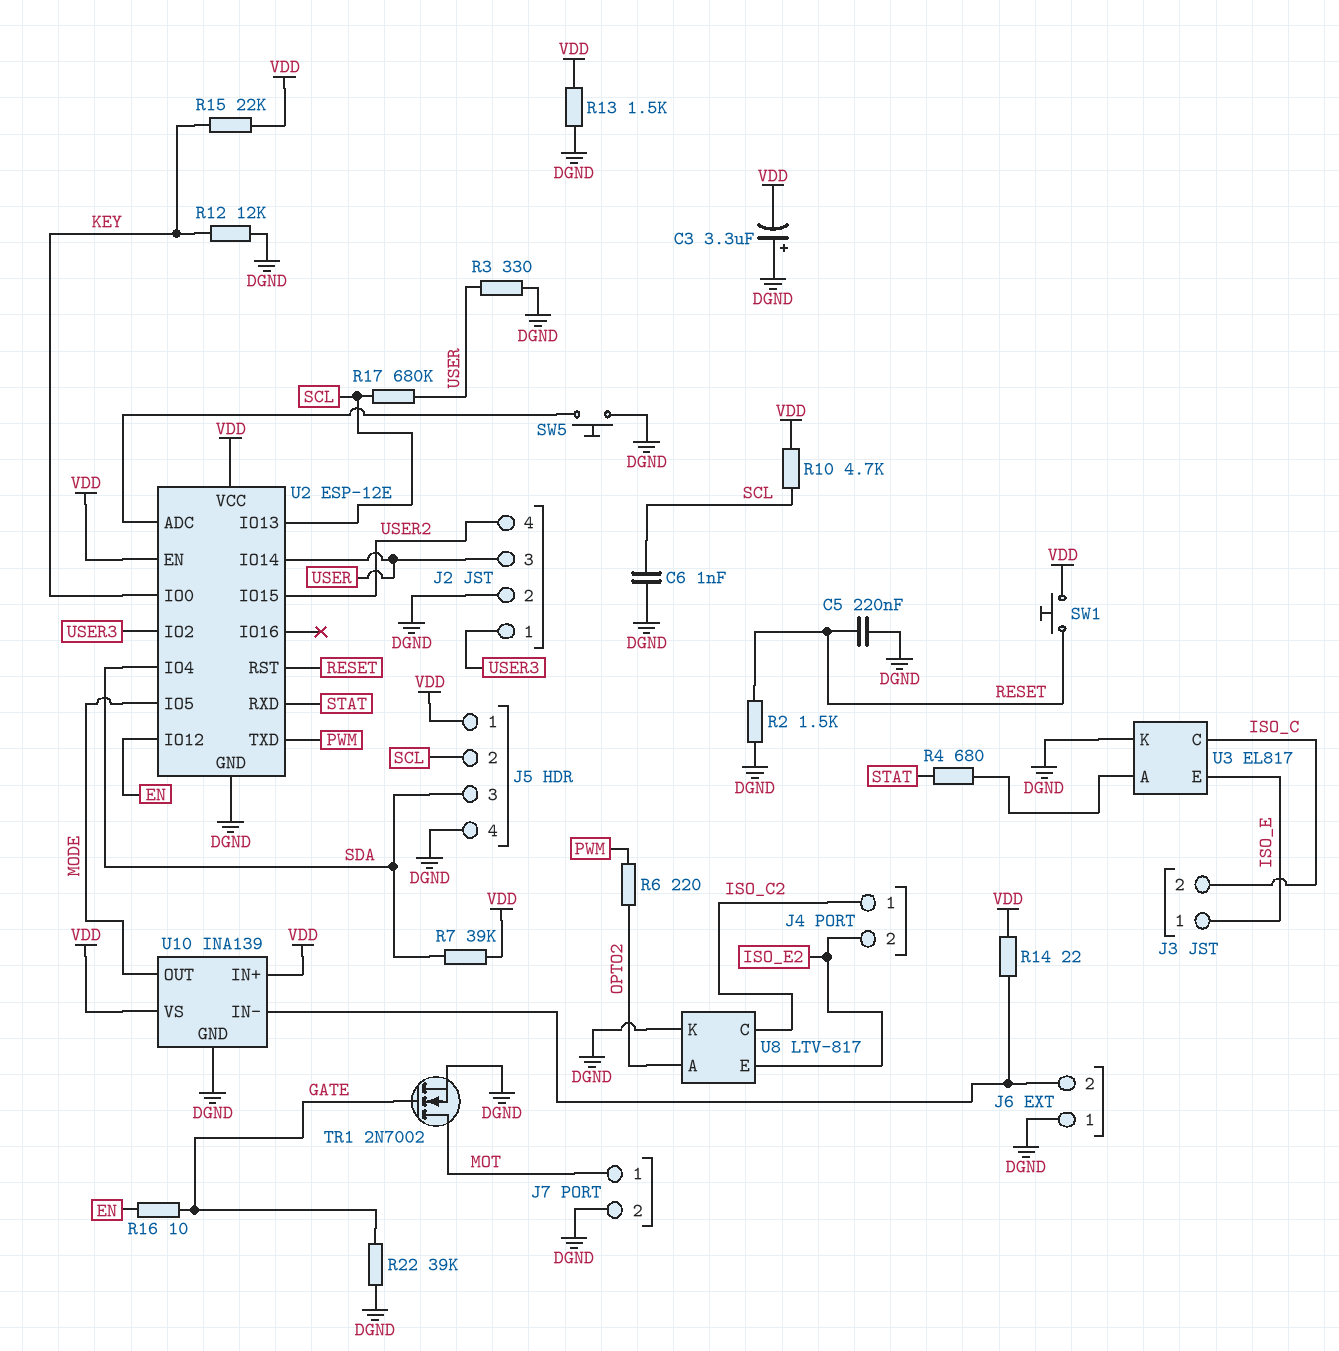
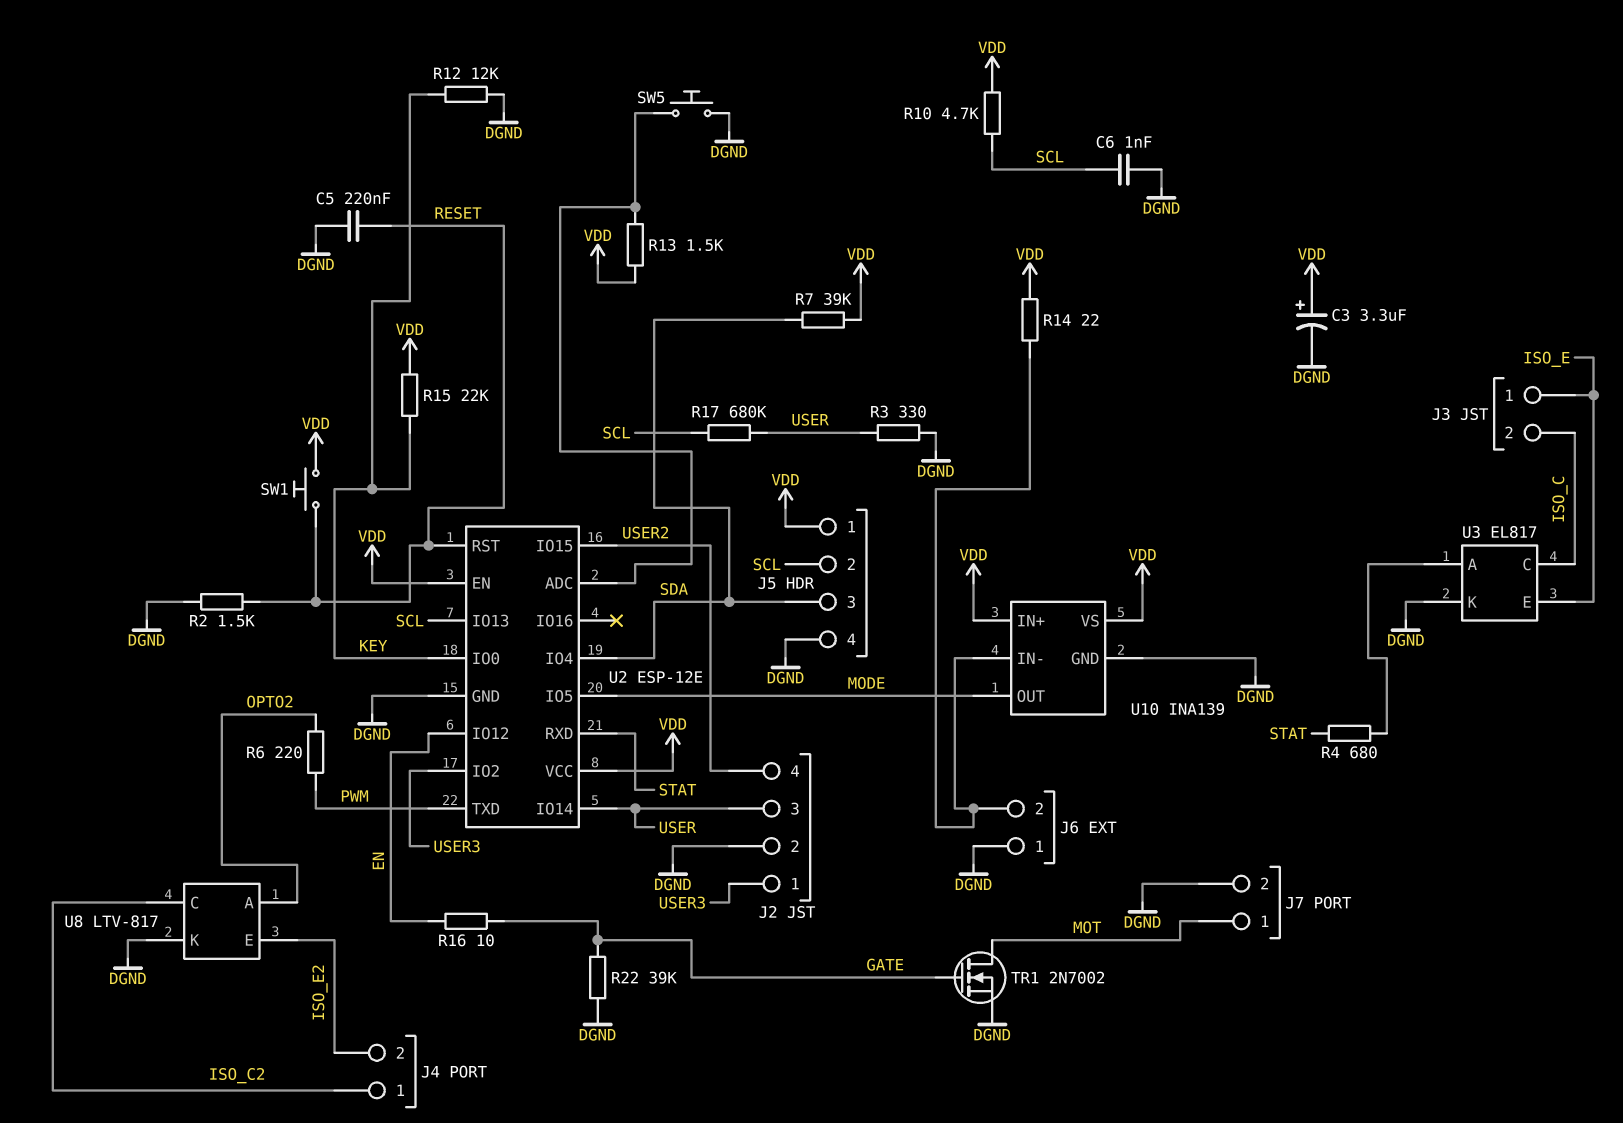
C3: 3.3uF (plus DGND, minus VDD) -> 3.3uF (plus VDD, minus DGND)
R13: 1.5k (DGND, VDD) -> 1.5k (U2/ADC, VDD)

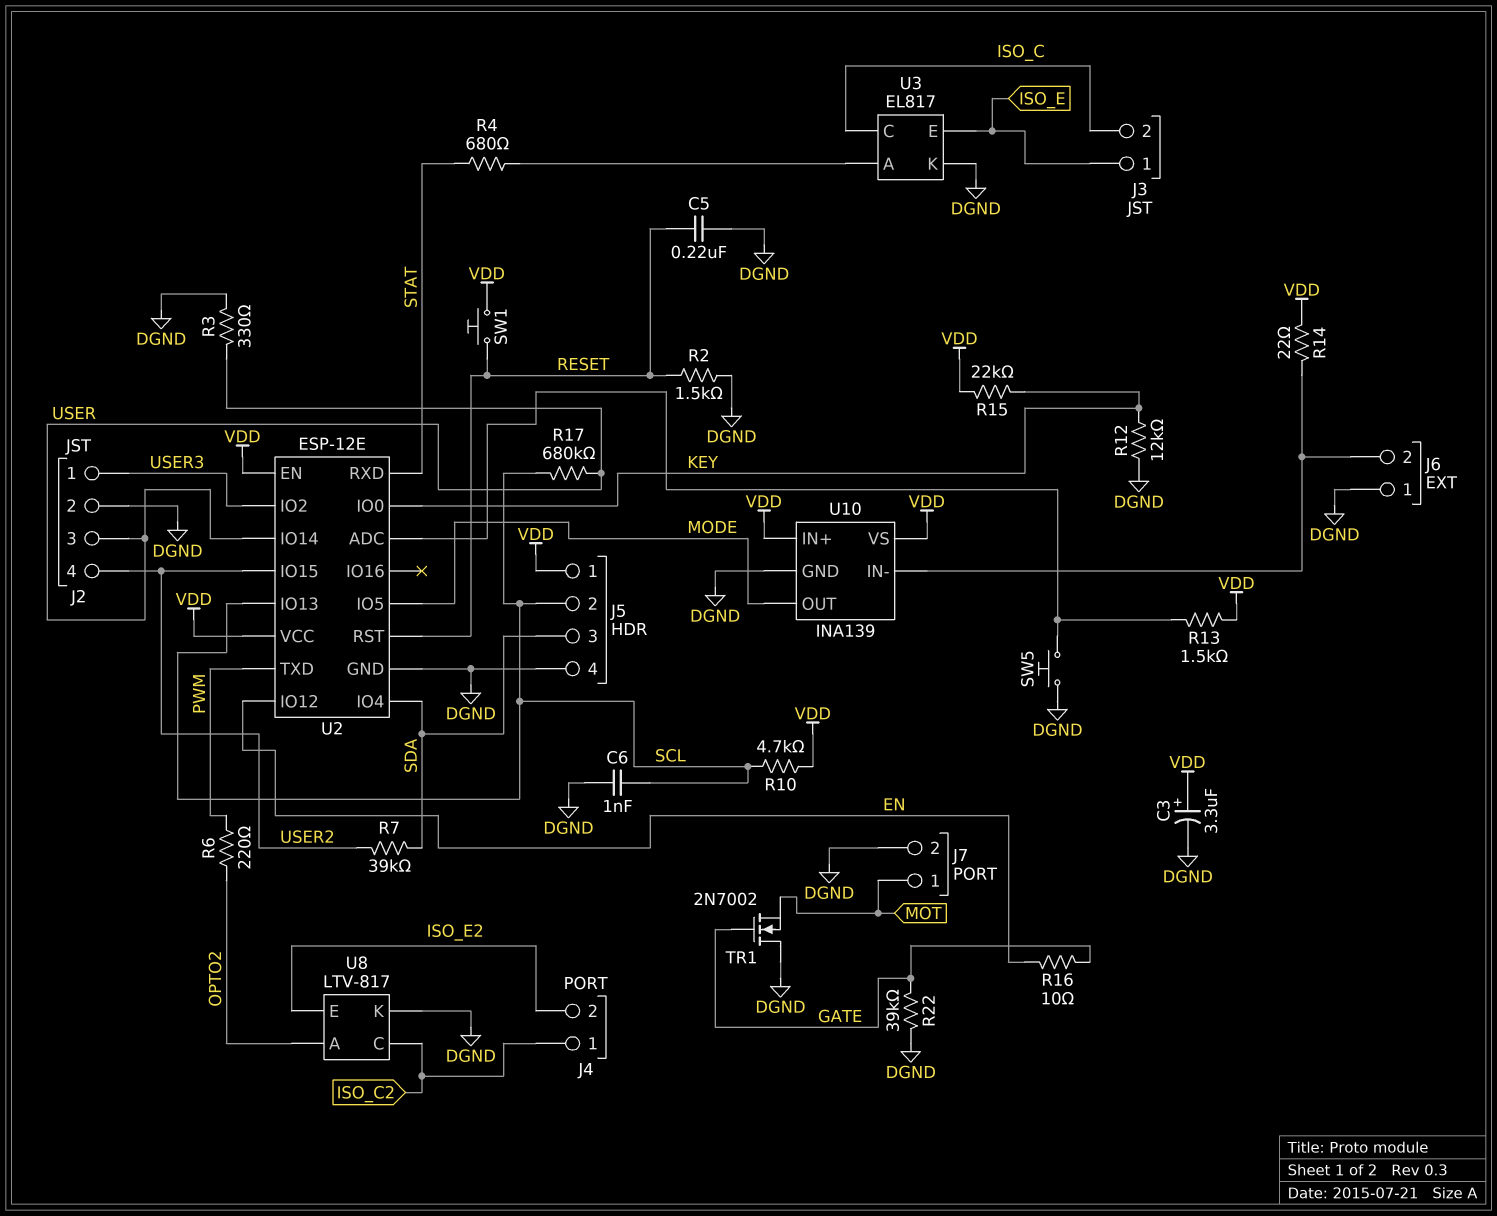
R7: 39k (SDA, VDD) -> 39k (SDA, USER2)
TR1: NMOS 2N7002 (G GATE, D MOT, S DGND) -> NMOS 2N7002 (G GATE, D DGND, S MOT)

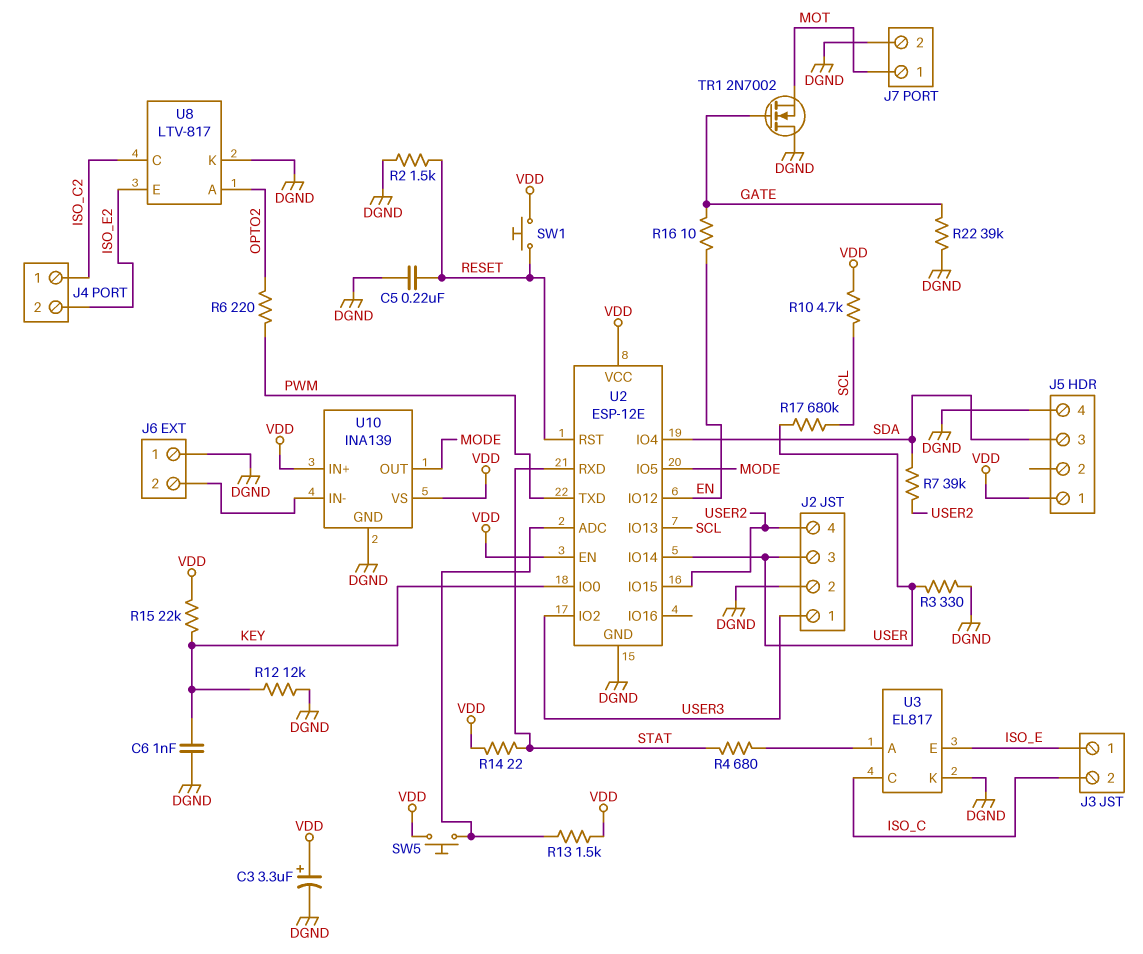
C6: 1nF (DGND, SCL) -> 1nF (DGND, KEY)
J5 pin 2: SCL -> none
R14: 22 (J6/2, VDD) -> 22 (STAT, VDD)
SW5: button (DGND, U2/ADC) -> button (U2/ADC, VDD)

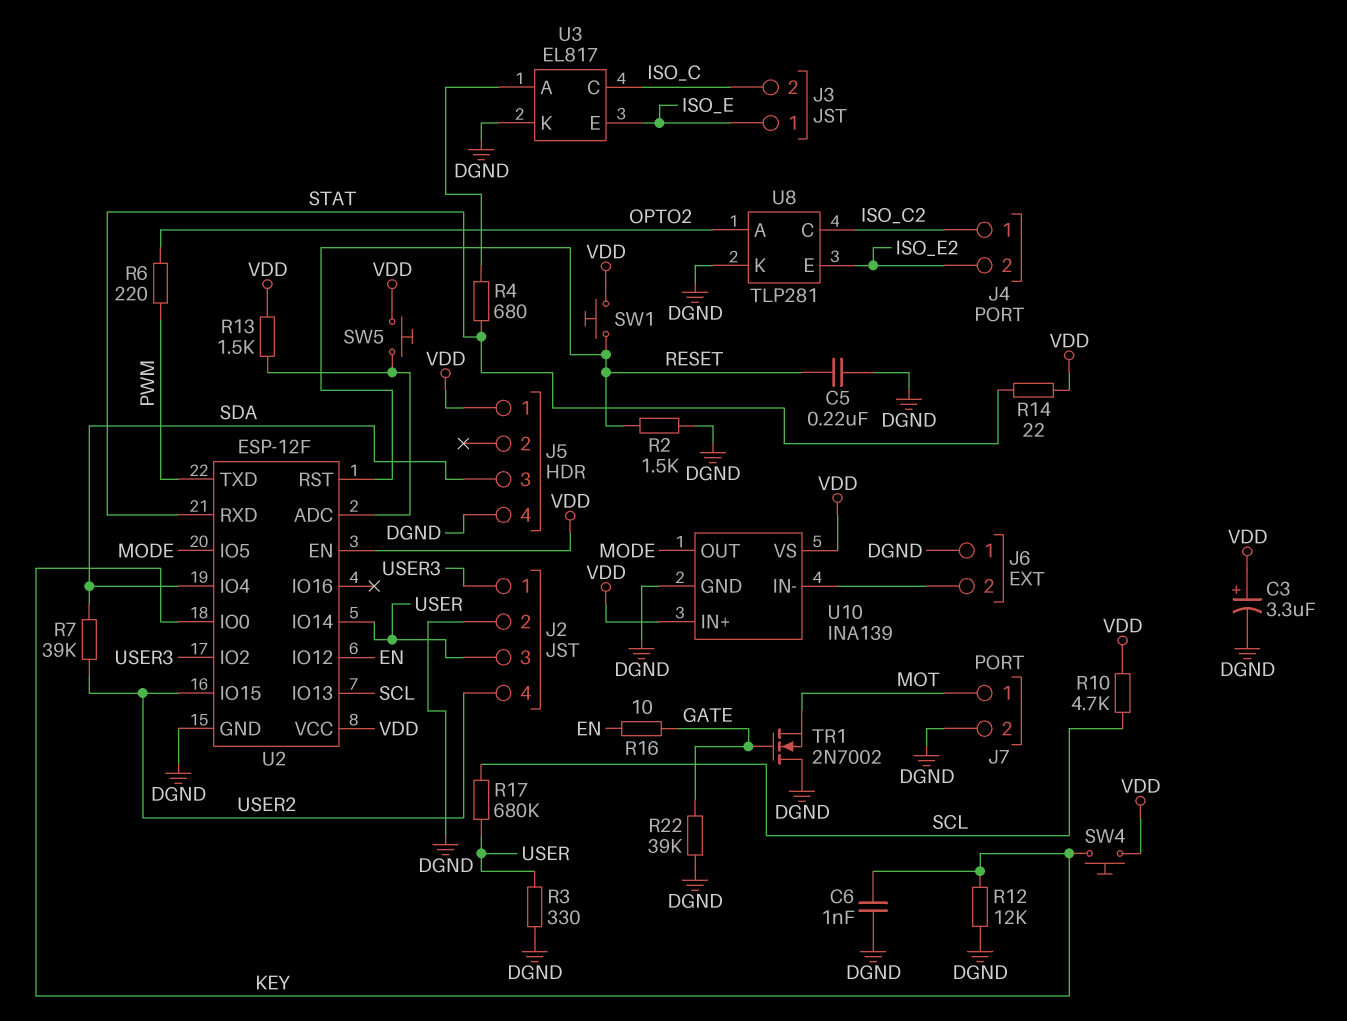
R15: 22k (KEY, VDD) -> none
SW4: none -> button (KEY, VDD)
U2: ESP-12E -> ESP-12F
U8: LTV-817 -> TLP281

